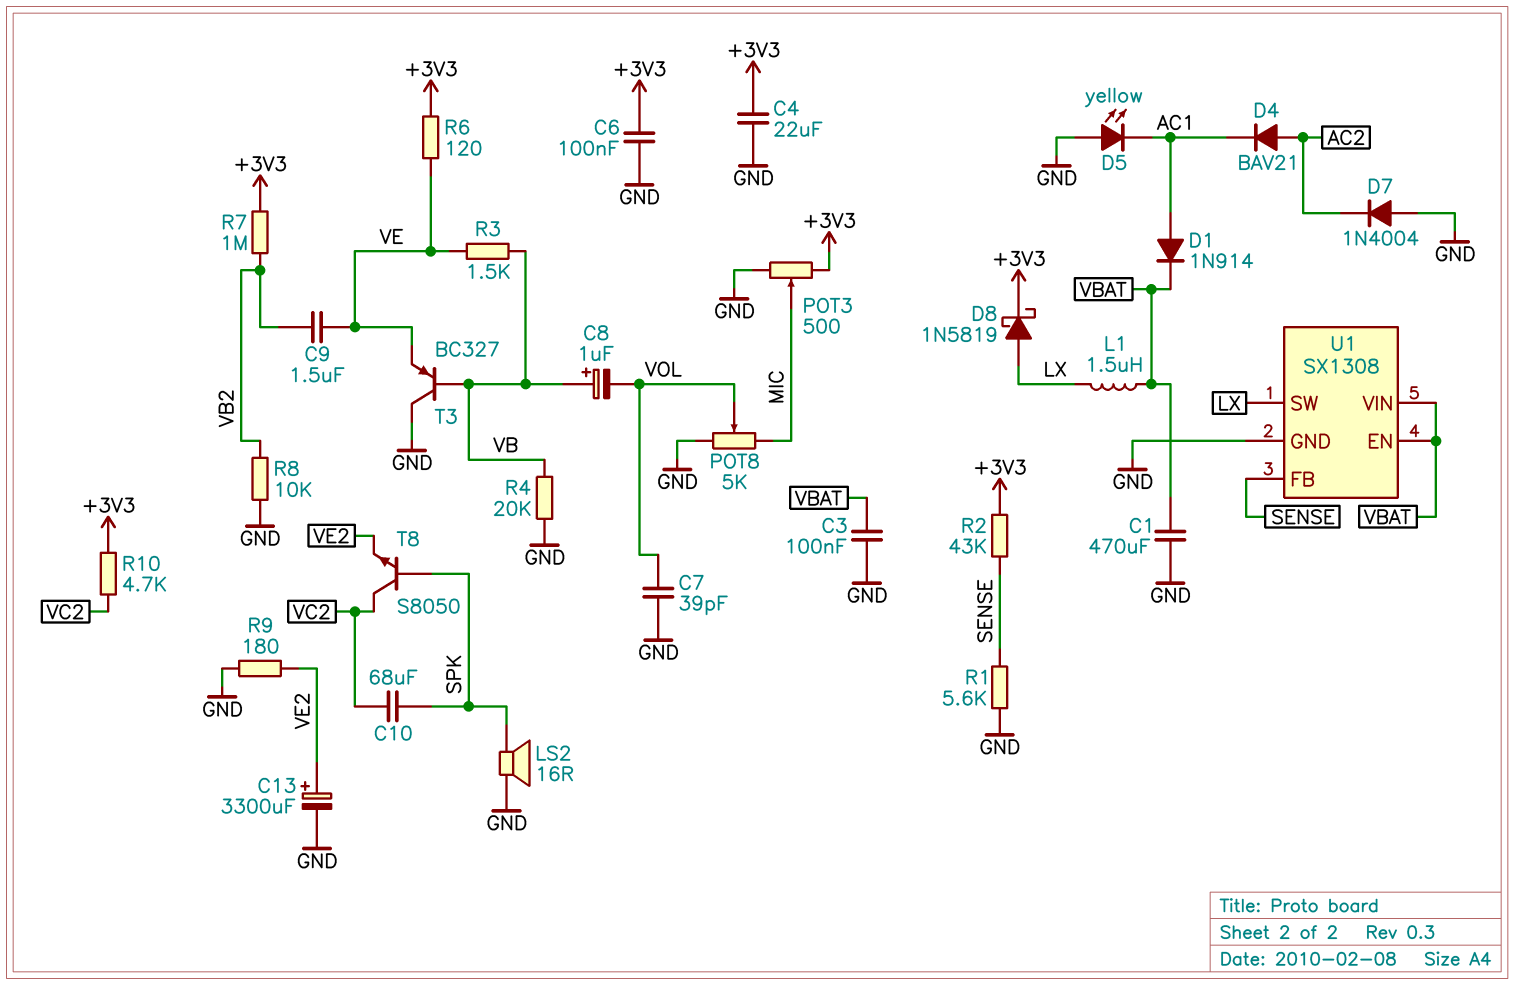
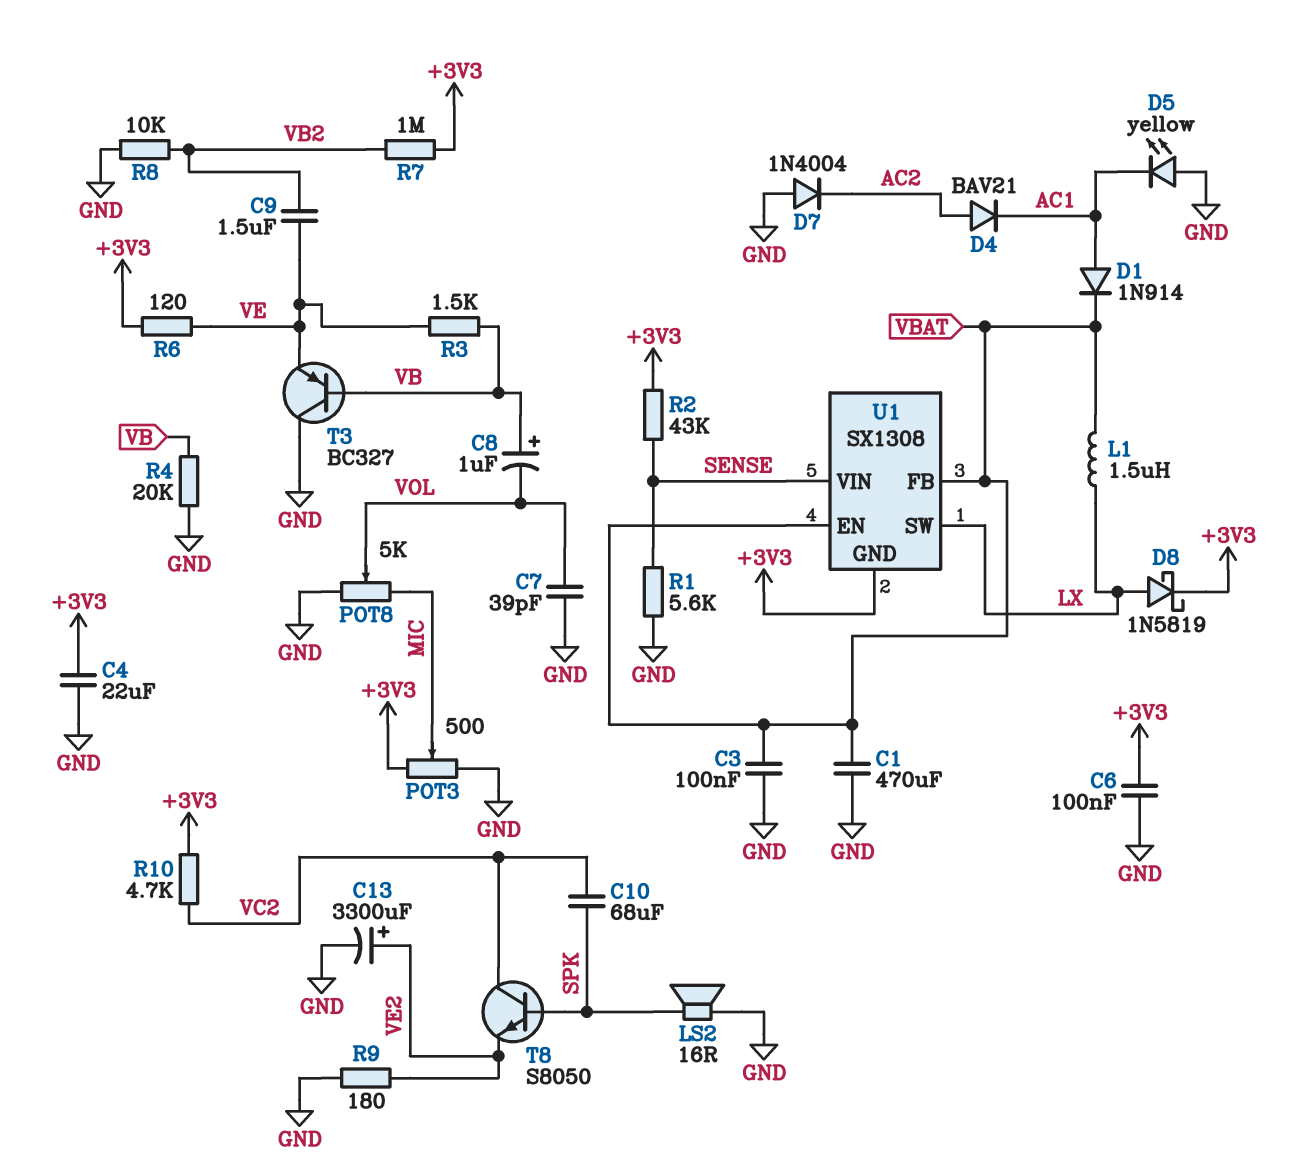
U1 pin FB: SENSE -> VBAT
U1 pin GND: GND -> +3V3
U1 pin VIN: VBAT -> SENSE

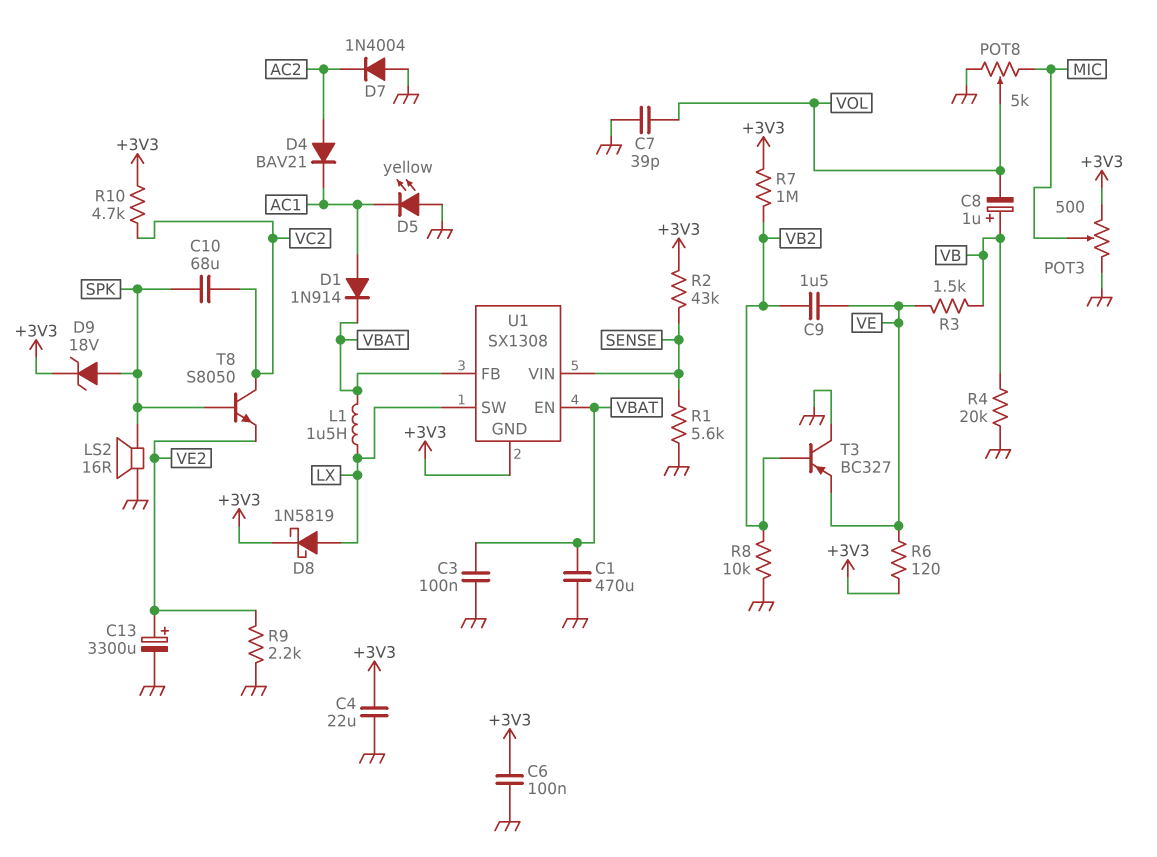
D9: none -> zener 18V (A SPK, K +3V3)
R9: 180 (GND, VE2) -> 2.2k (GND, VE2)
T3: PNP BC327 (B VB, C GND, E VE) -> PNP BC327 (B VB2, C GND, E VE)

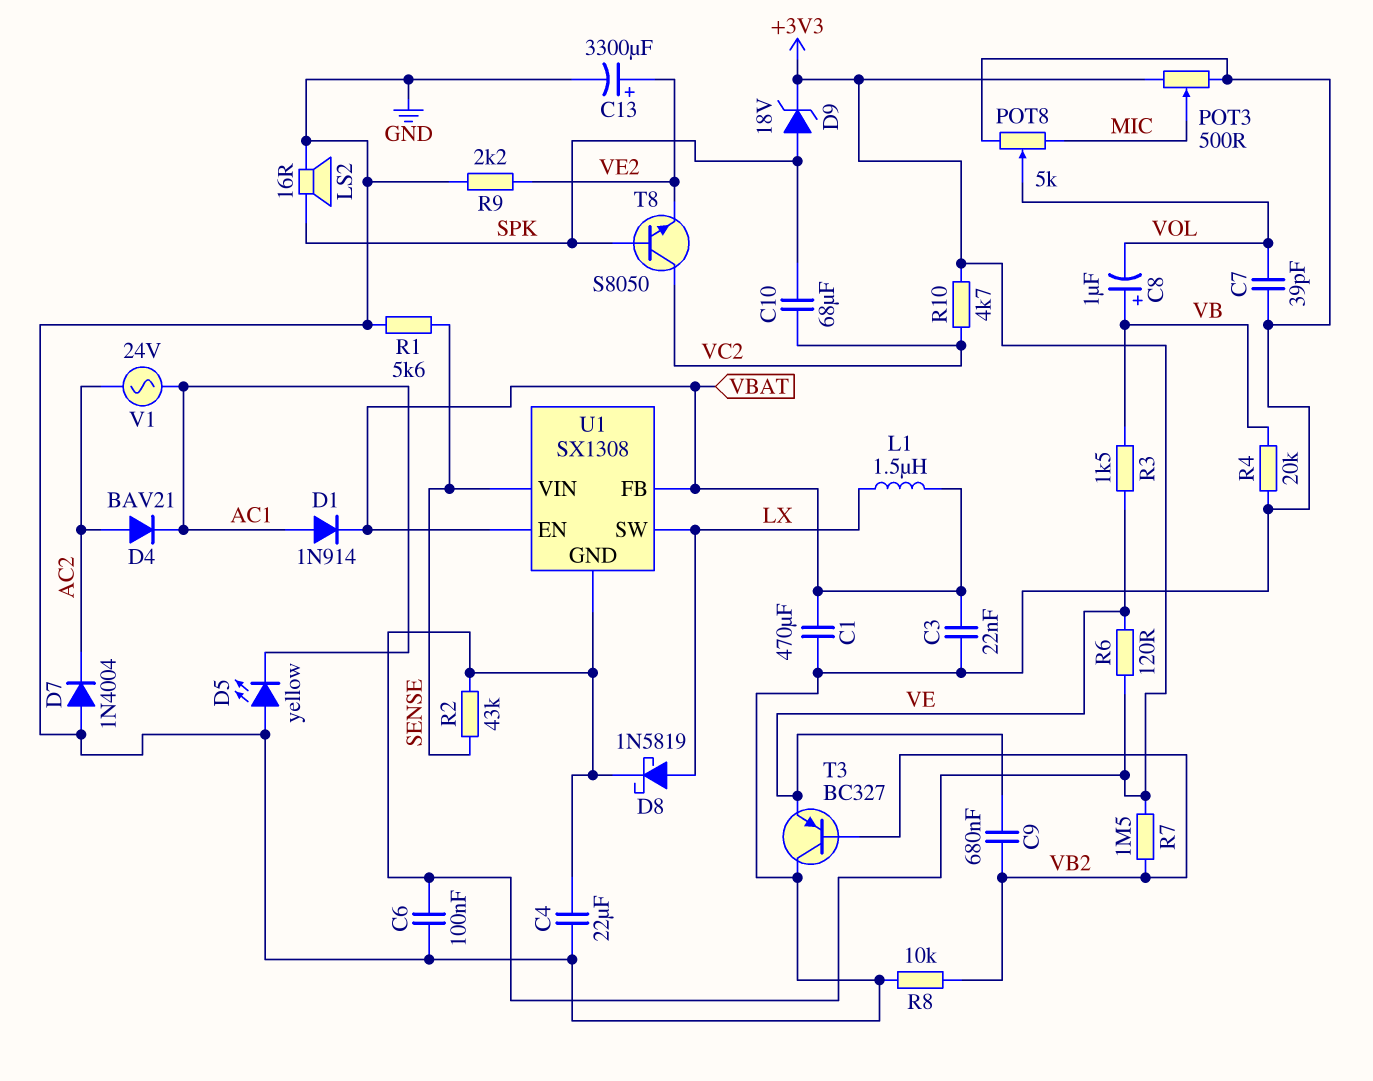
C3: 100nF (GND, VBAT) -> 22nF (GND, VBAT)
C9: 1.5uF (VB2, VE) -> 680nF (VB2, VE)
R7: 1M (+3V3, VB2) -> 1.5M (+3V3, VB2)
V1: none -> AC 24V (AC1, AC2)

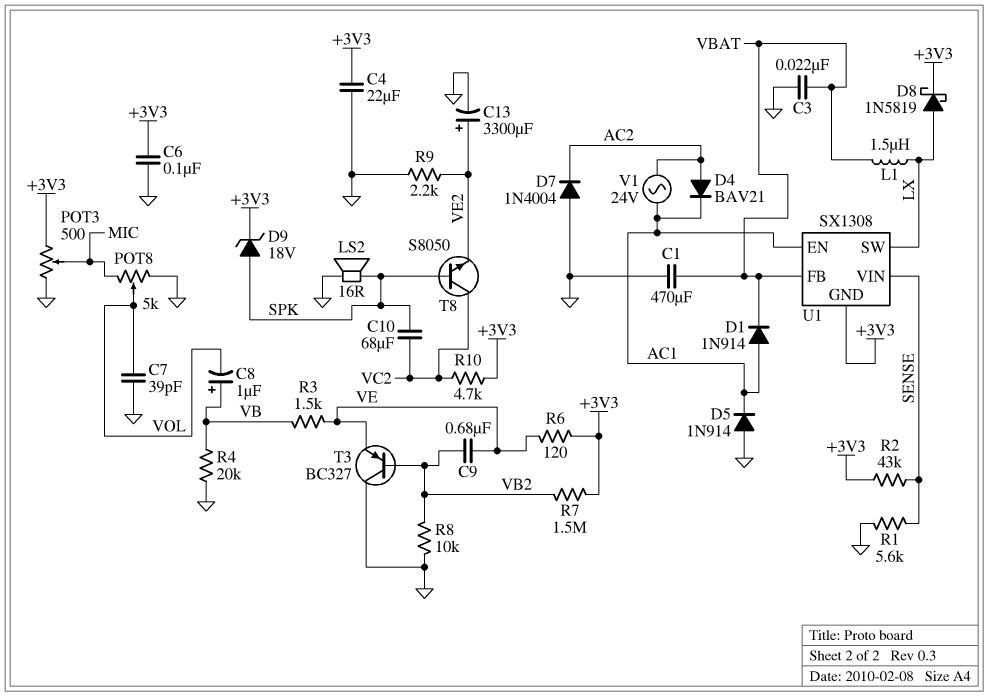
D5: LED yellow (A GND, K AC1) -> diode 1N914 (A GND, K AC1)
U1 pin EN: VBAT -> AC1

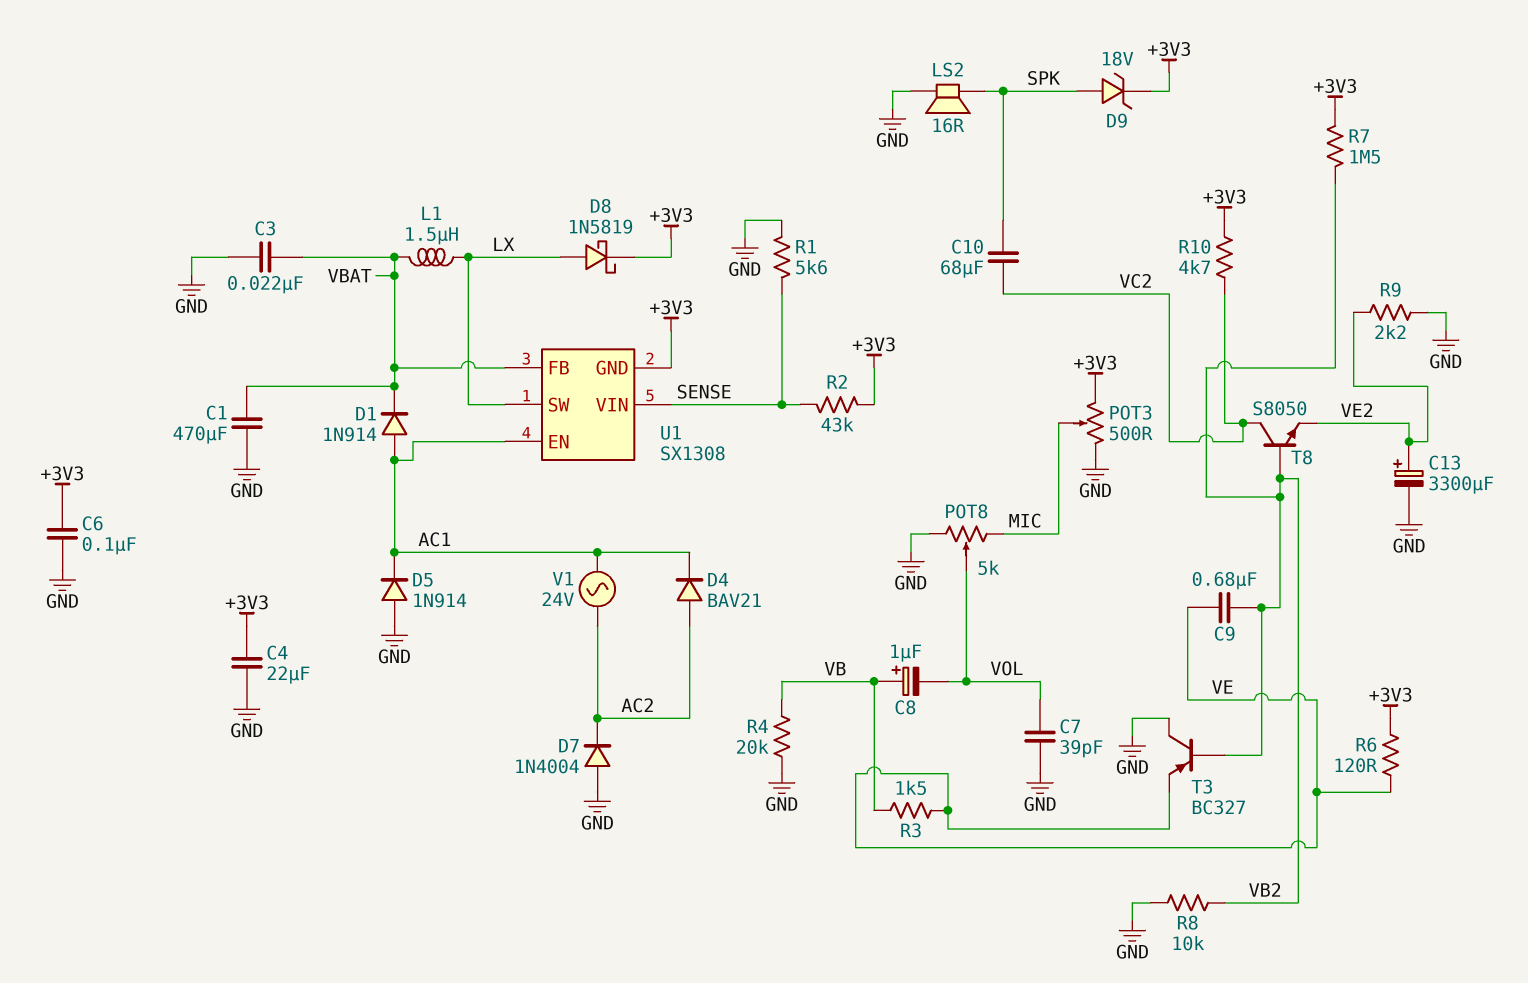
T8: NPN S8050 (B SPK, C VC2, E VE2) -> NPN S8050 (B VB2, C VC2, E VE2)

